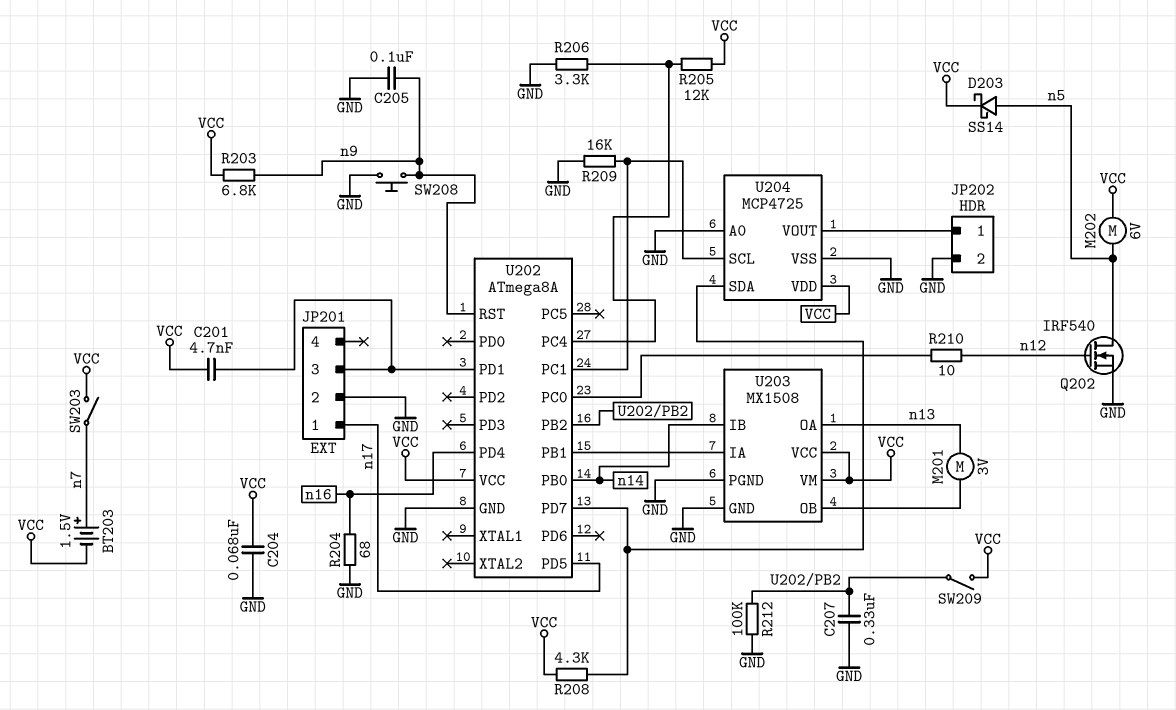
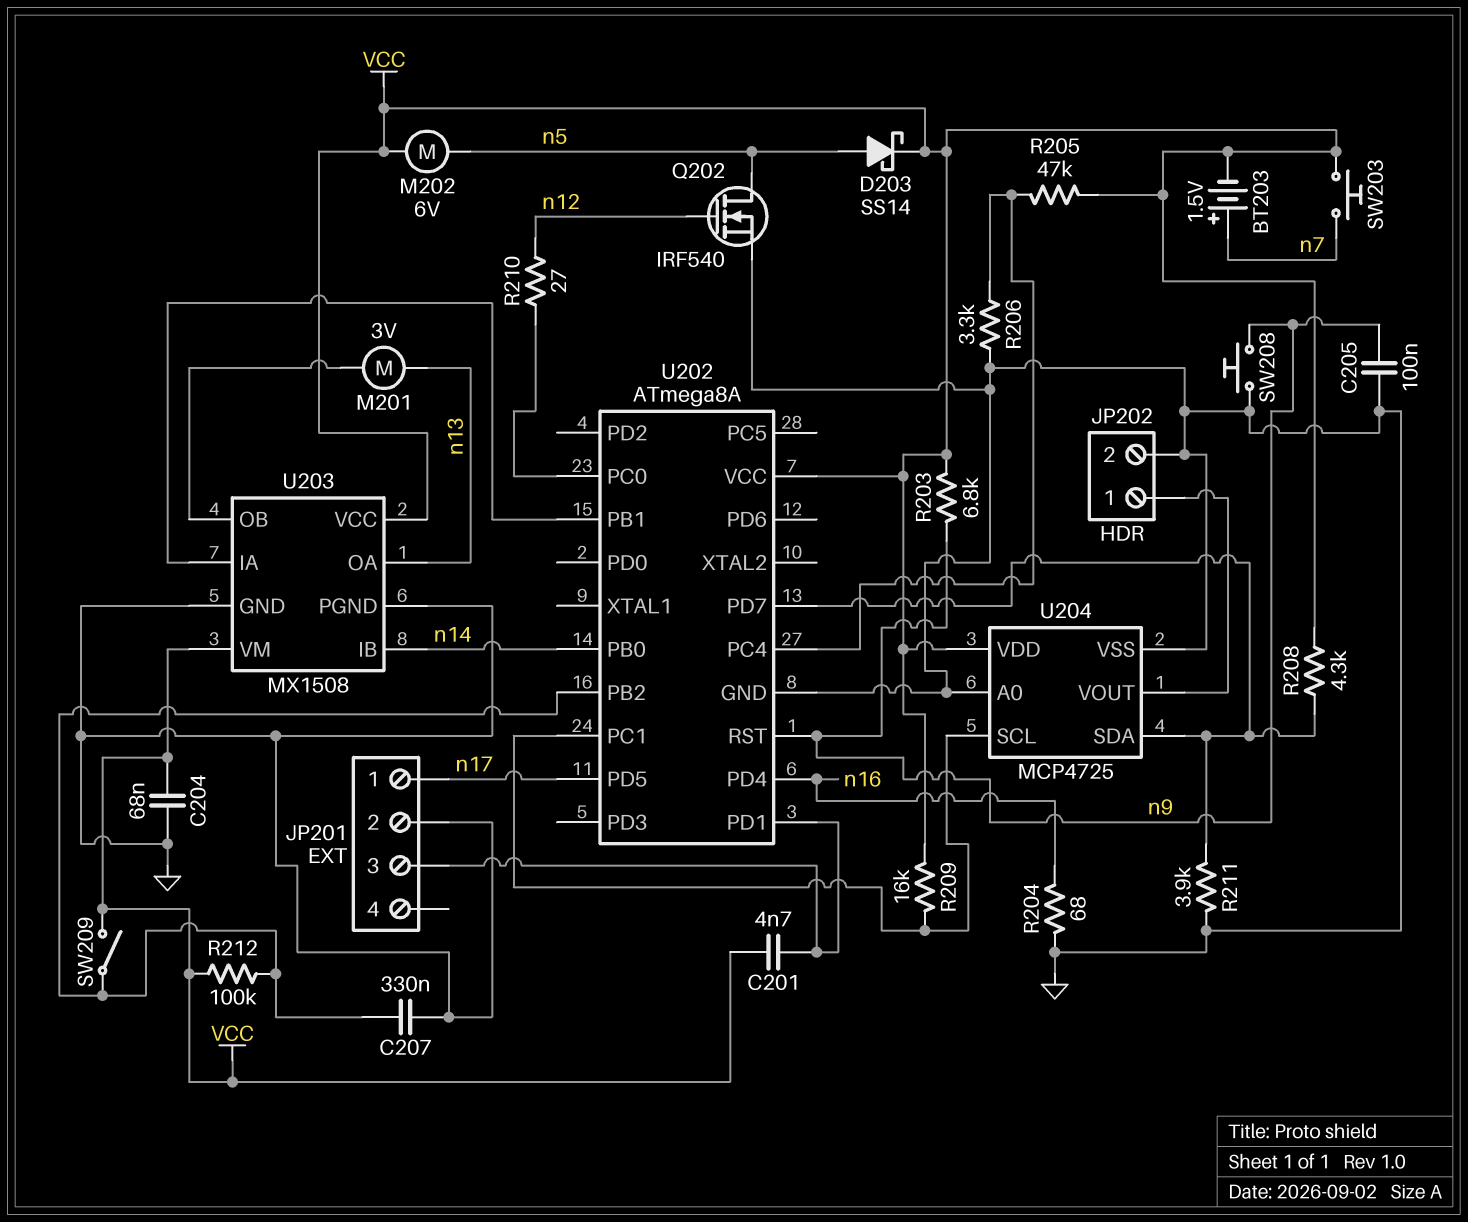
R205: 12k (U202/PC4, VCC) -> 47k (U202/PC4, VCC)
R209: 16k (GND, U202/PC1) -> 16k (U202/PC1, VCC)
R210: 10 (U202/PC0, n12) -> 27 (U202/PC0, n12)
R211: none -> 3.9k (GND, U202/PD7)
R212: 100k (GND, U202/PB2) -> 100k (U202/PB2, VCC)
SW203: switch (VCC, n7) -> button (VCC, n7)

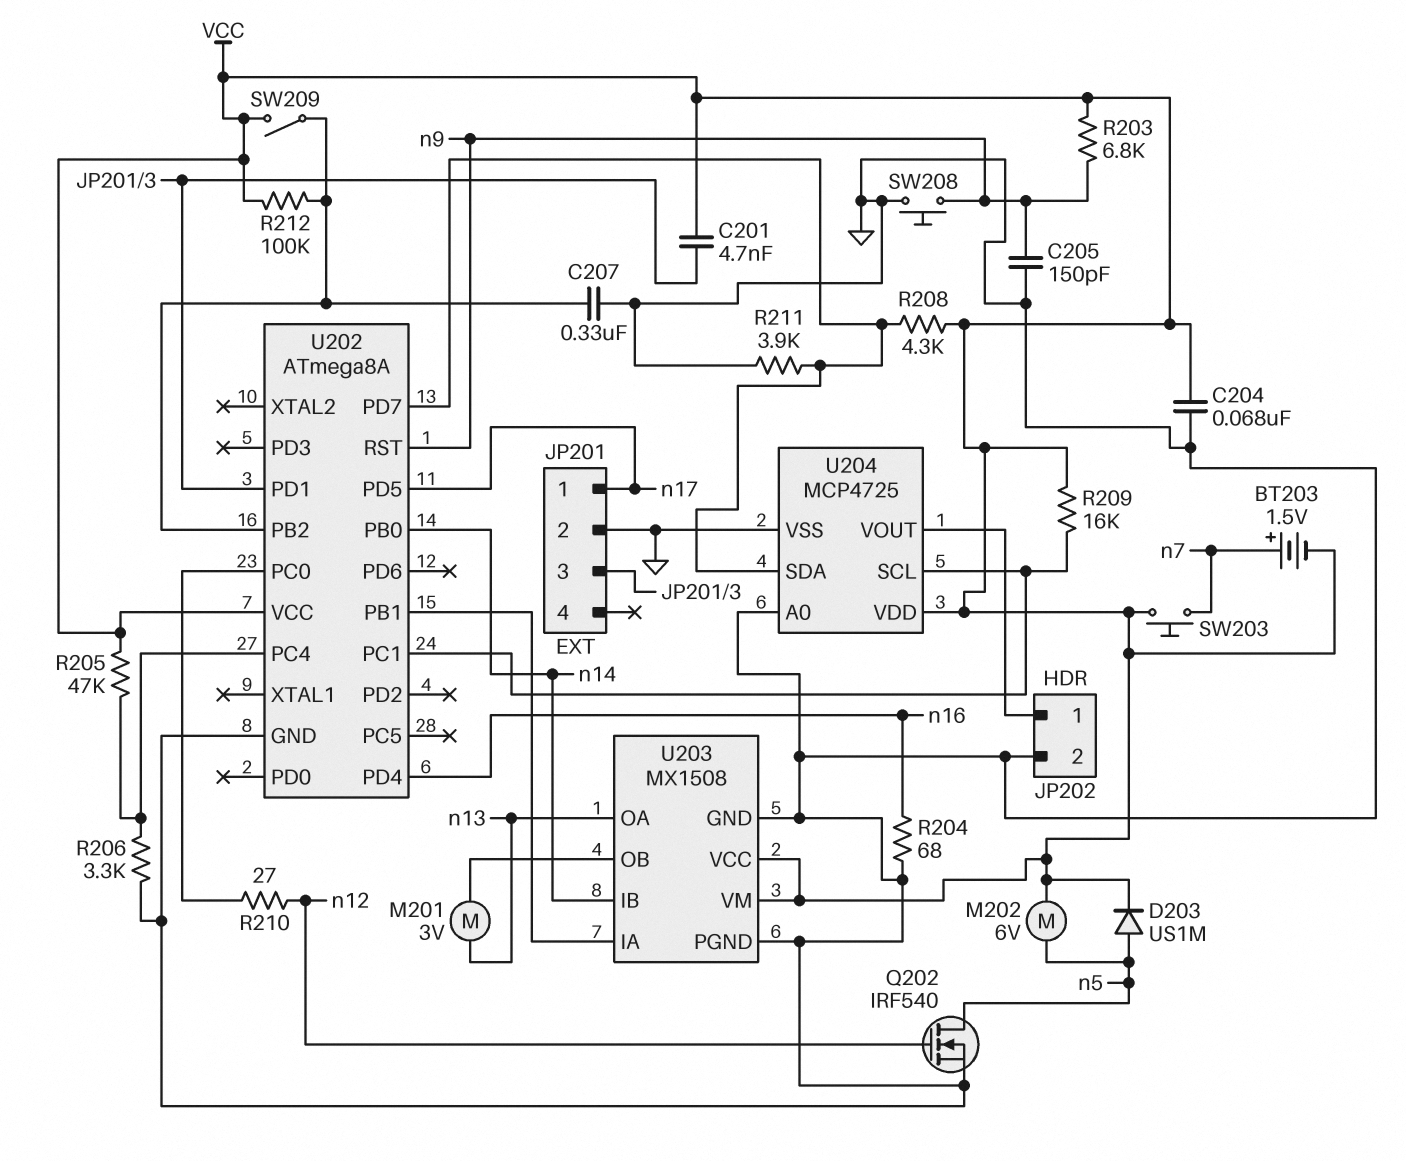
C205: 100nF (GND, n9) -> 150pF (GND, n9)
D203: schottky SS14 (A n5, K VCC) -> diode US1M (A n5, K VCC)

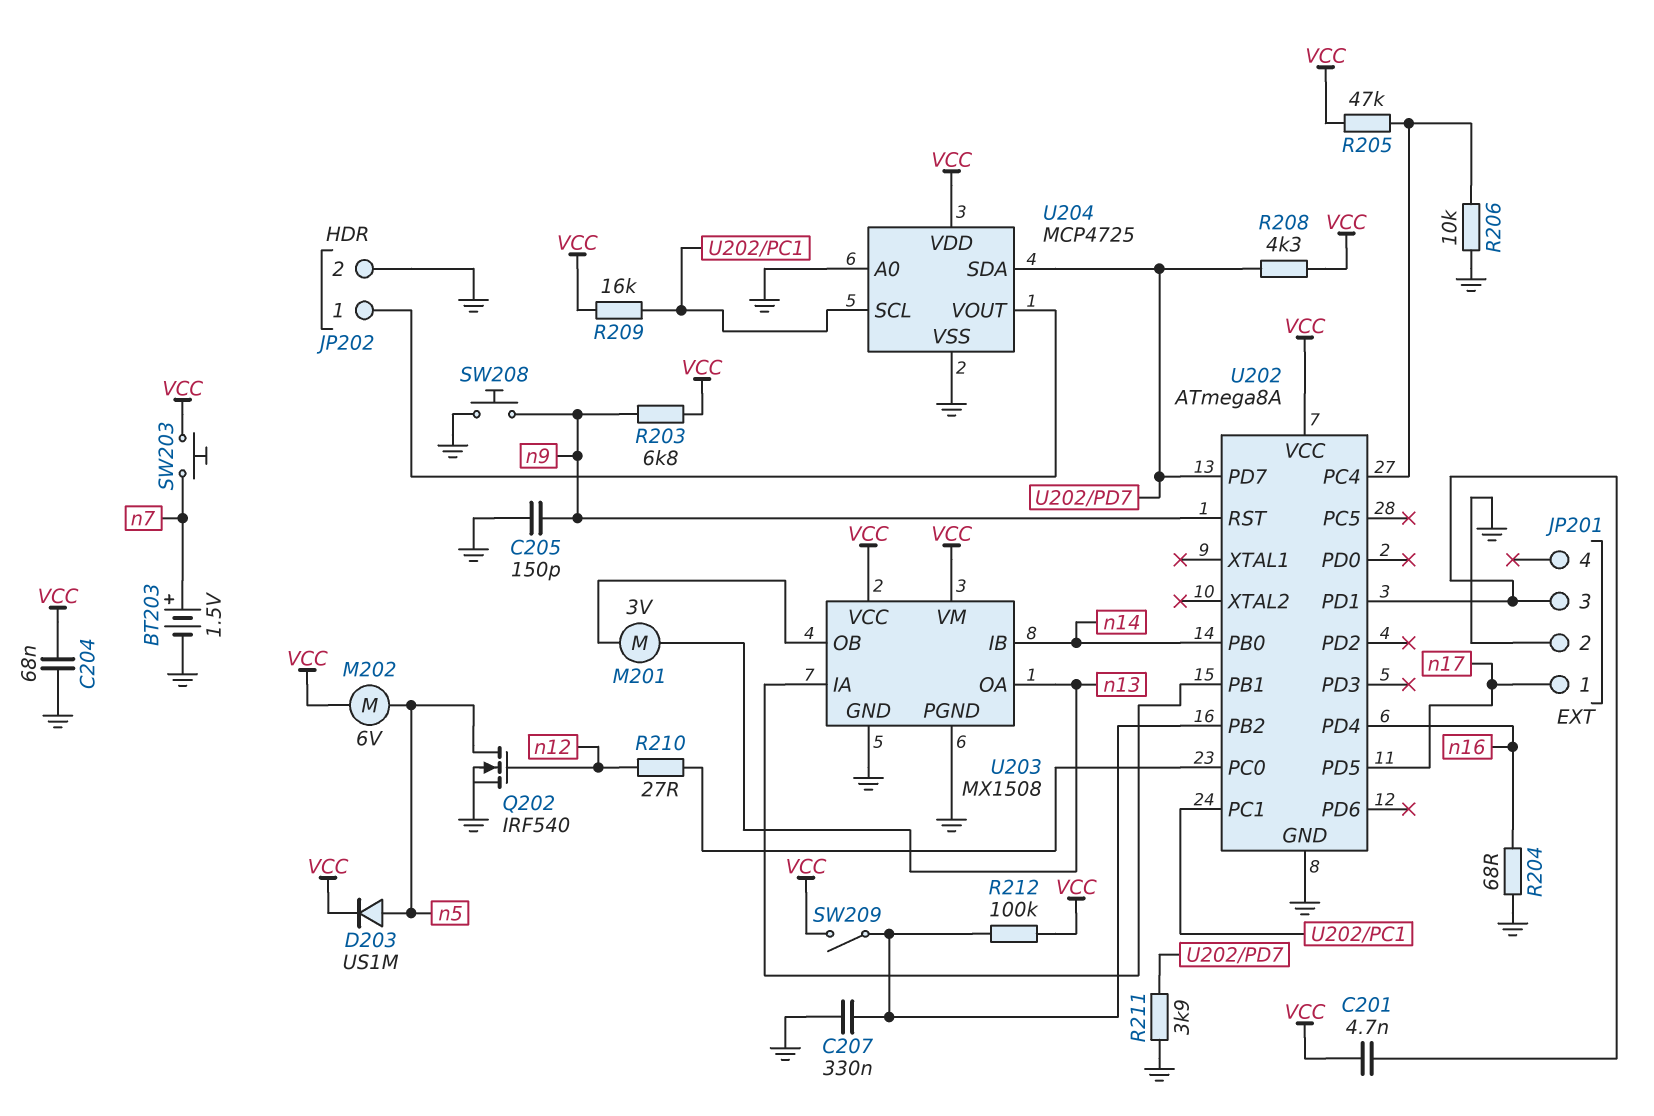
BT203: 1.5V (plus n7, minus VCC) -> 1.5V (plus n7, minus GND)
R206: 3.3k (GND, U202/PC4) -> 10k (GND, U202/PC4)

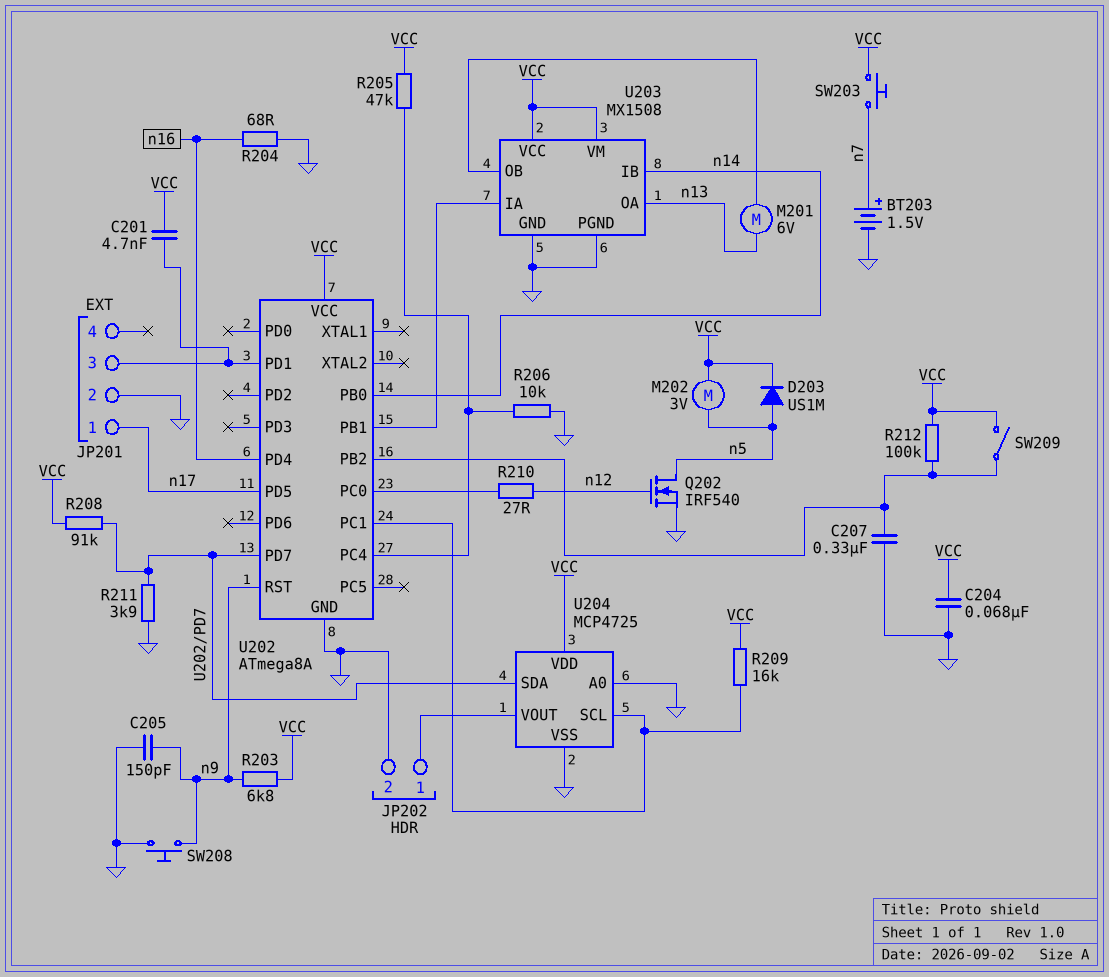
M201: motor 3V (U203/OB, n13) -> motor 6V (U203/OB, n13)
M202: motor 6V (VCC, n5) -> motor 3V (VCC, n5)
R208: 4.3k (U202/PD7, VCC) -> 91k (U202/PD7, VCC)

